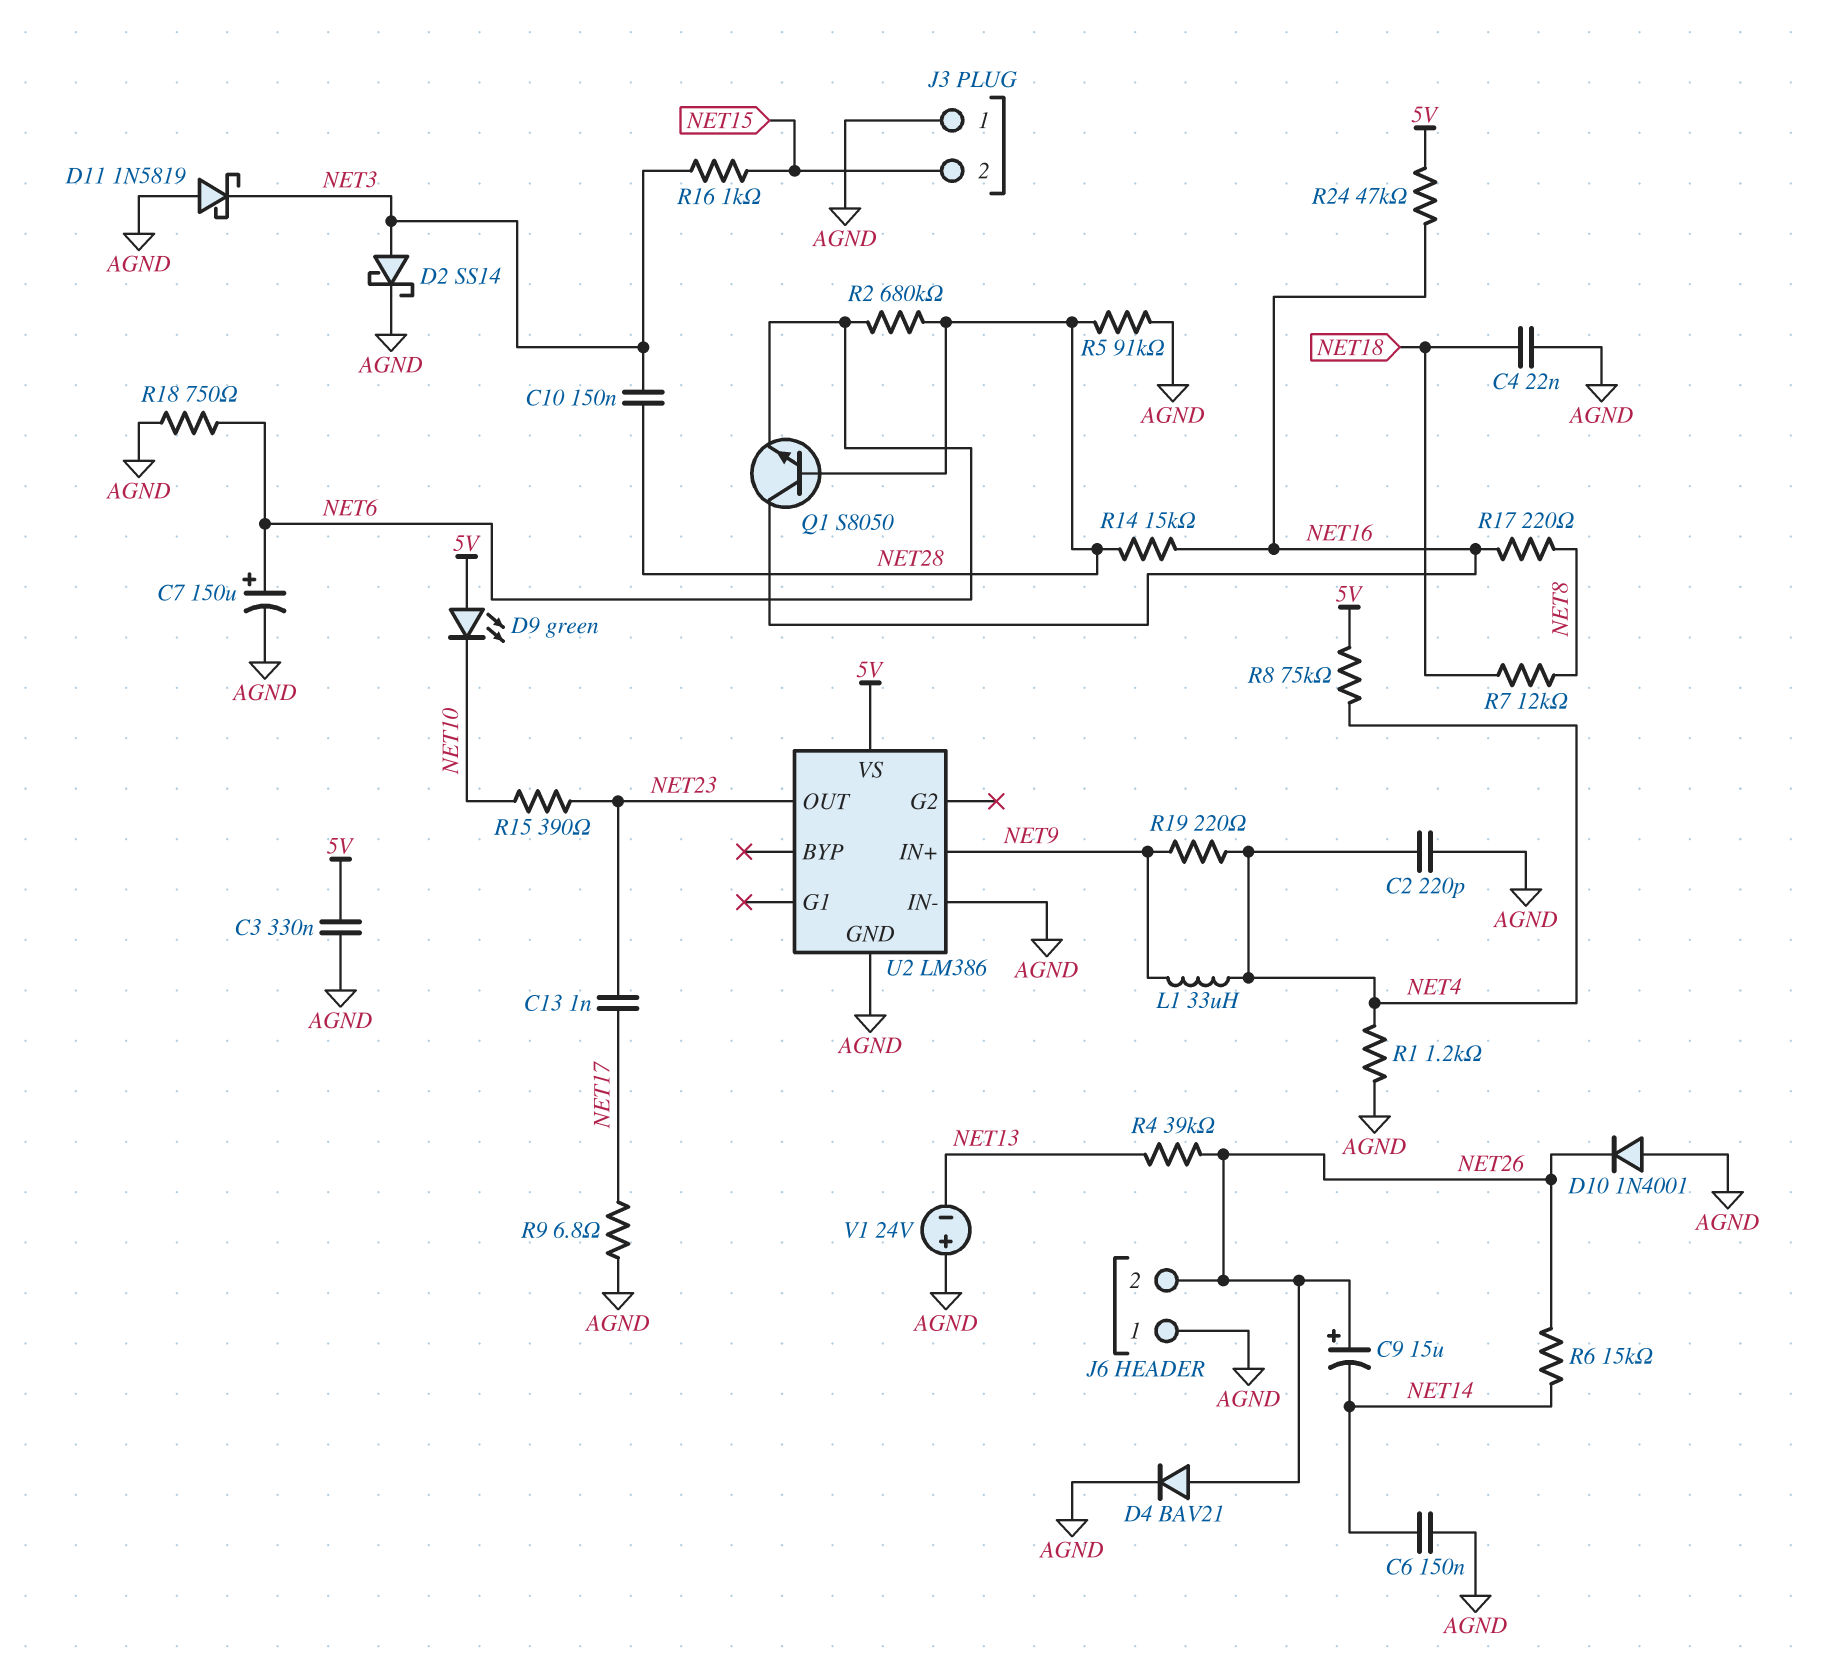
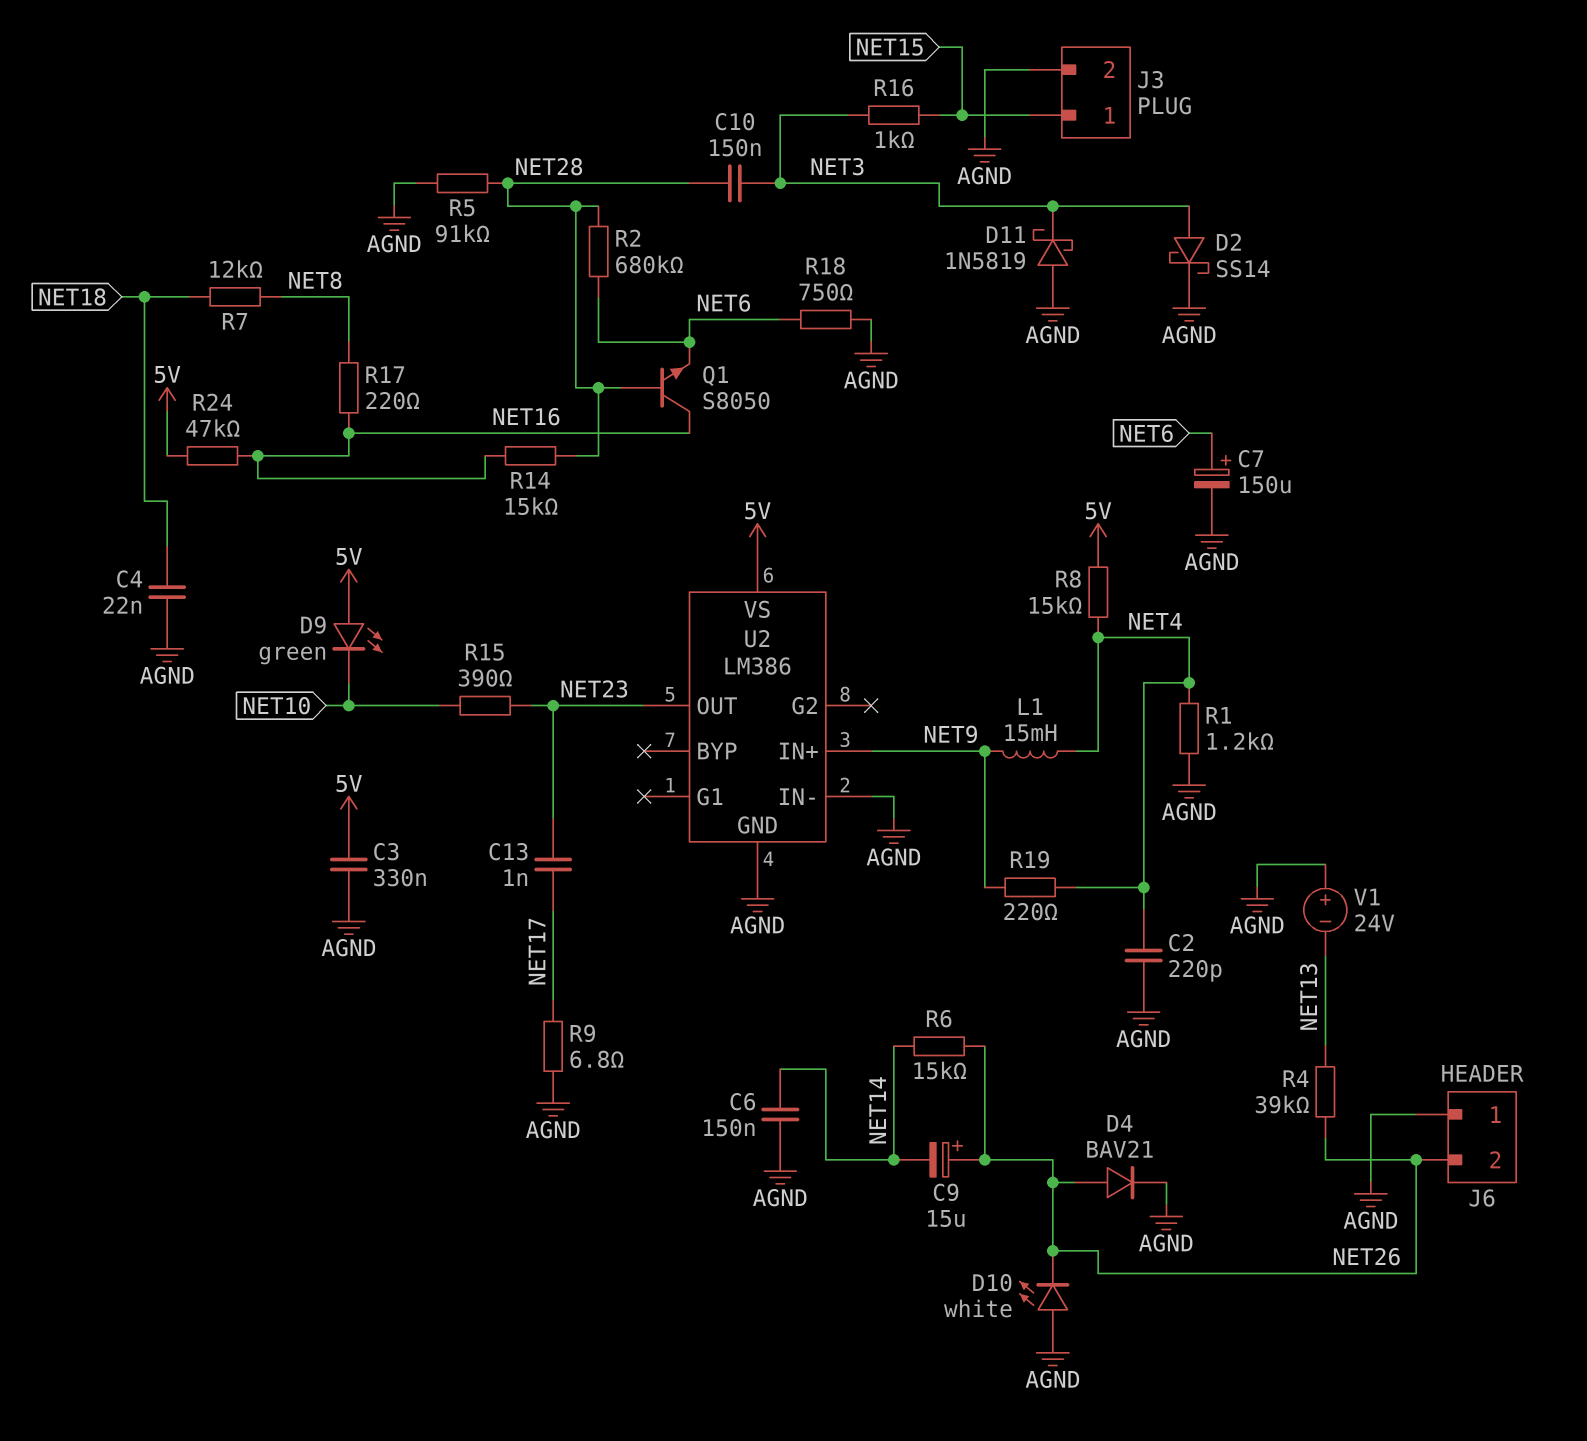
D10: diode 1N4001 (A AGND, K NET26) -> LED white (A AGND, K NET26)
J3 pin 1: AGND -> NET15
J3 pin 2: NET15 -> AGND
L1: 33uH (NET4, NET9) -> 15mH (NET4, NET9)
R8: 75k (5V, NET4) -> 15k (5V, NET4)

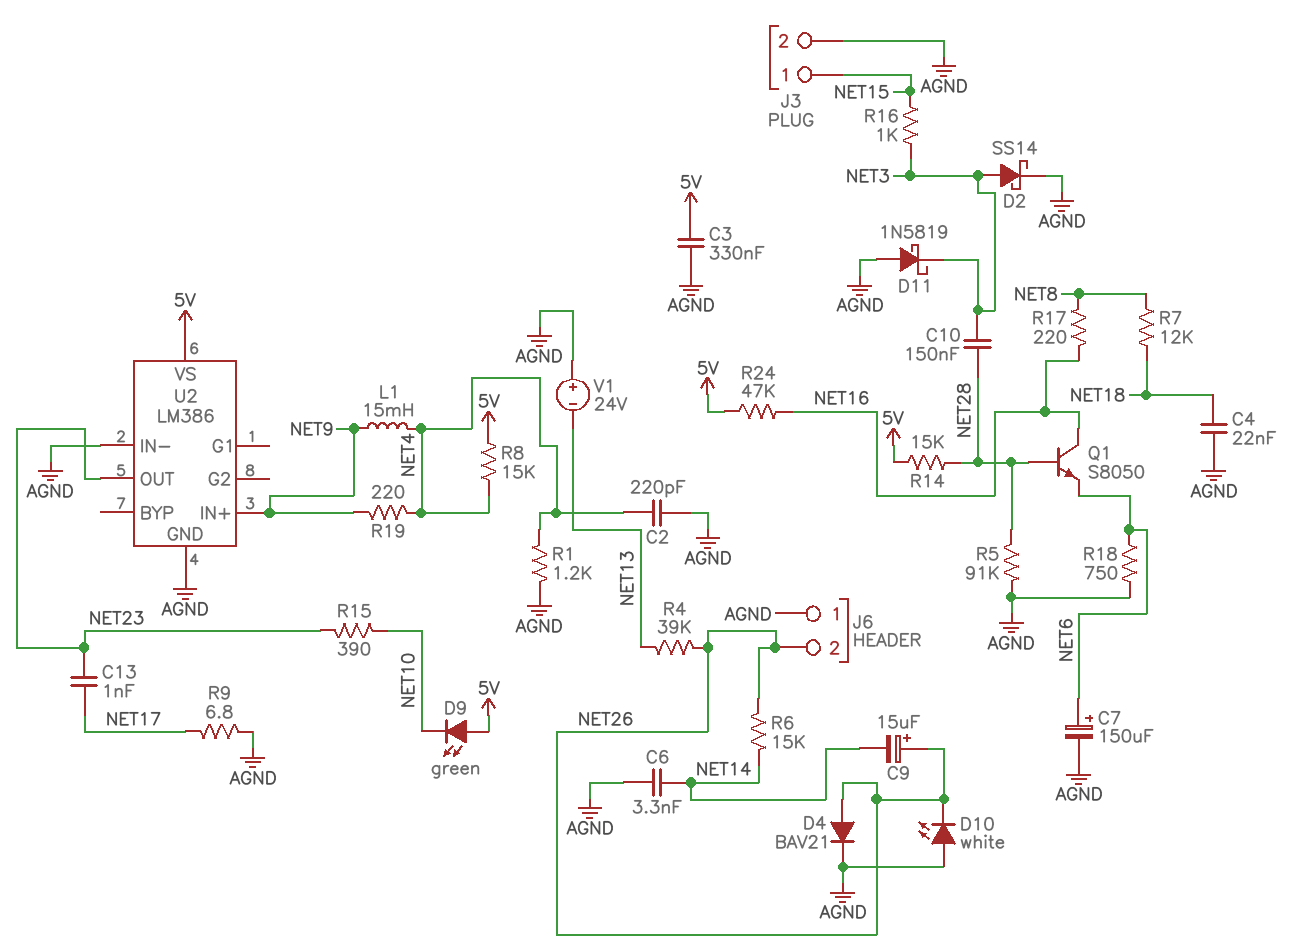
C6: 150nF (AGND, NET14) -> 3.3nF (AGND, NET14)
R2: 680k (NET6, NET28) -> none
R14: 15k (NET16, NET28) -> 15k (5V, NET28)

